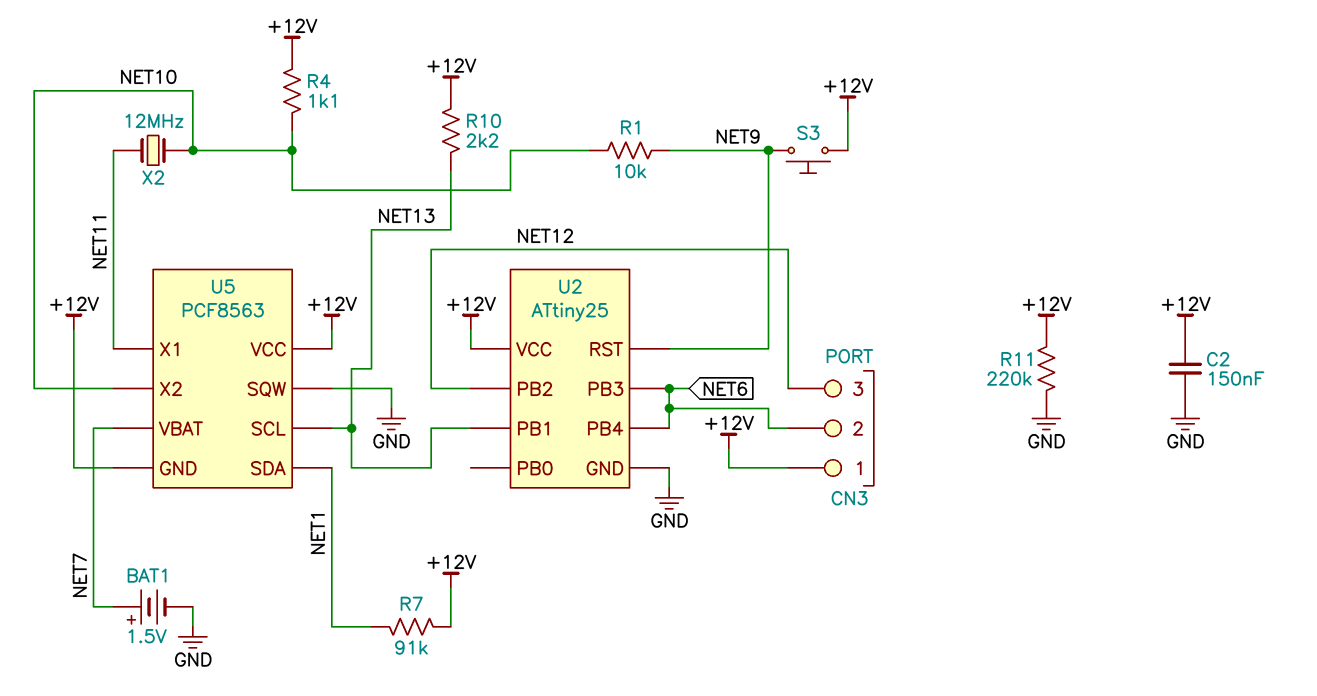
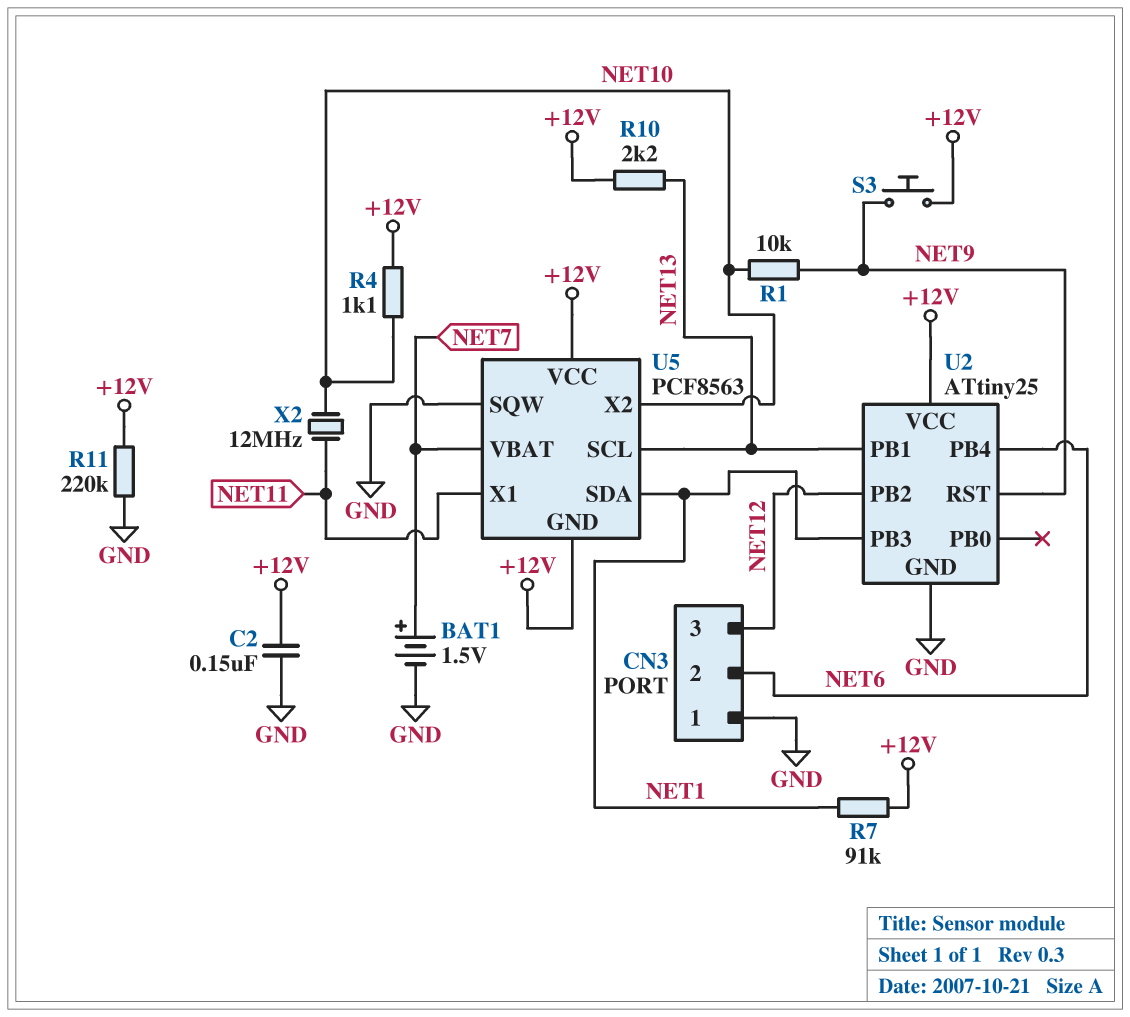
CN3 pin 1: +12V -> GND
U2 pin PB3: NET6 -> NET1

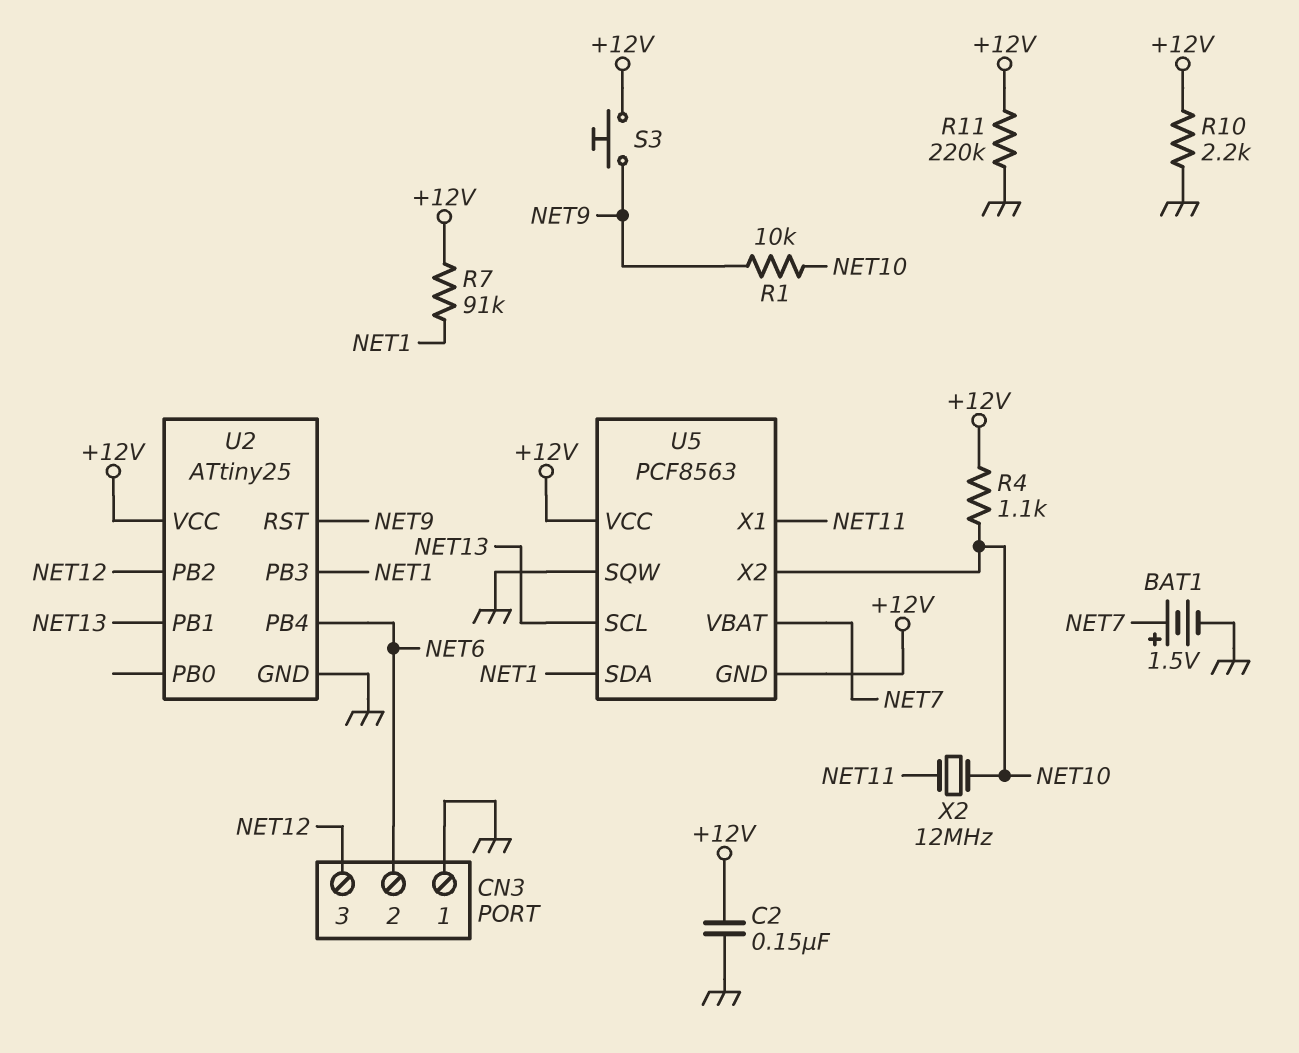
R10: 2.2k (+12V, NET13) -> 2.2k (+12V, GND)

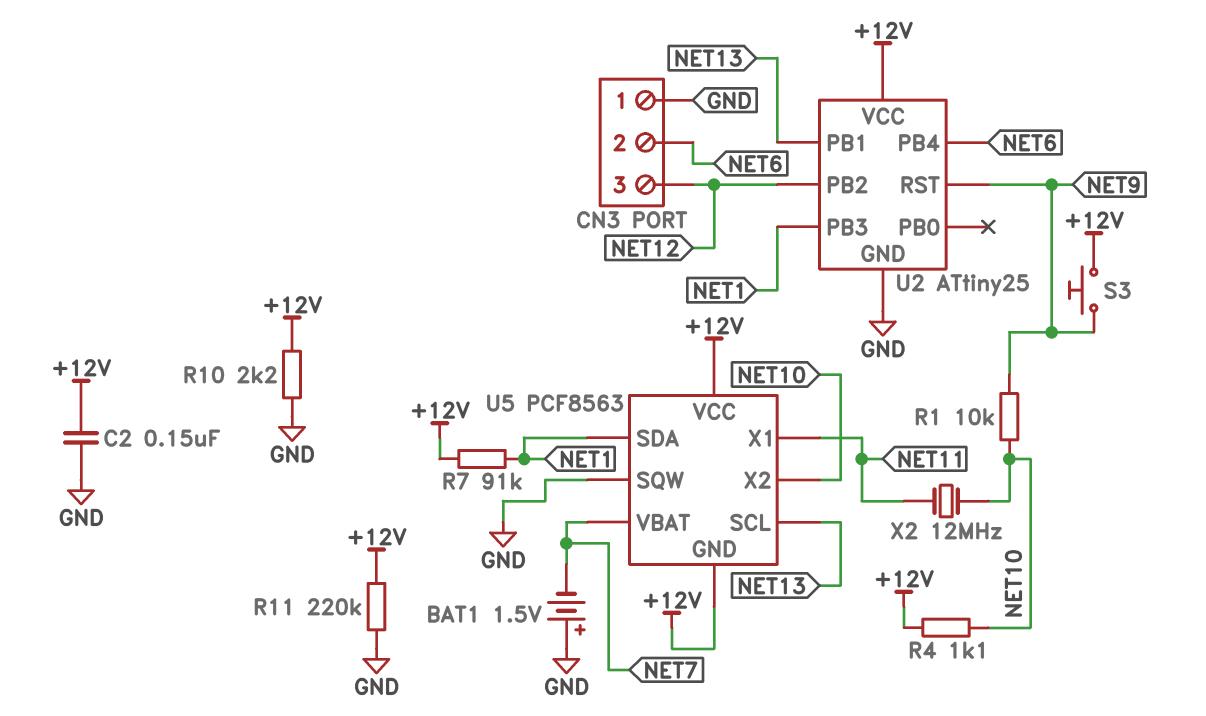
BAT1: 1.5V (plus NET7, minus GND) -> 1.5V (plus GND, minus NET7)

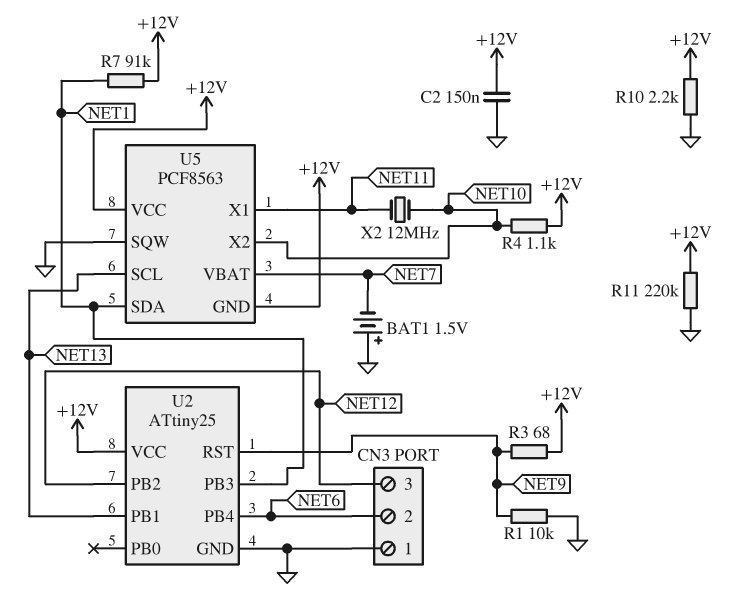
R1: 10k (NET9, NET10) -> 10k (GND, NET9)
R3: none -> 68 (+12V, NET9)
S3: button (+12V, NET9) -> none

